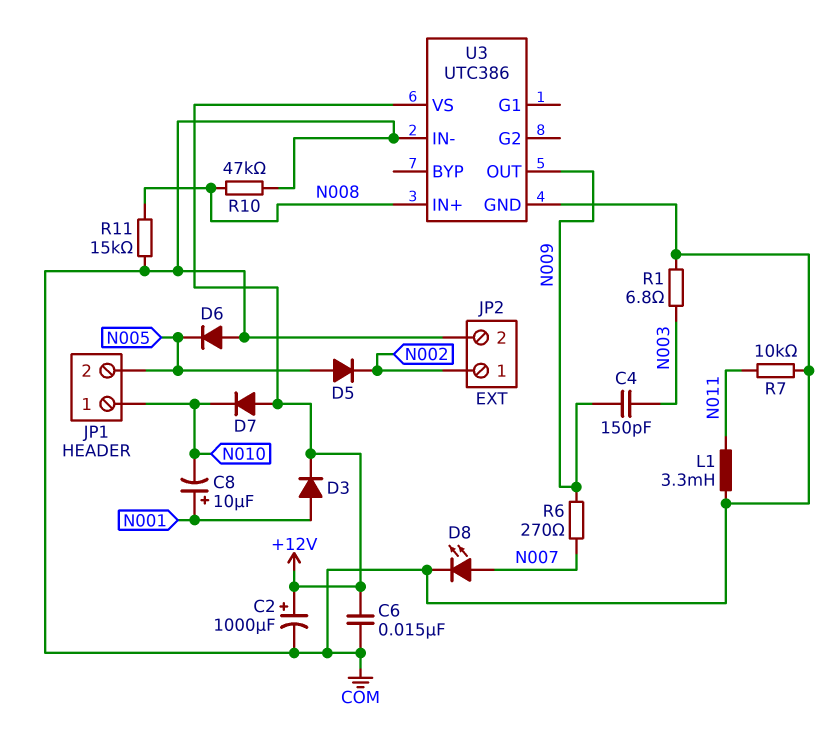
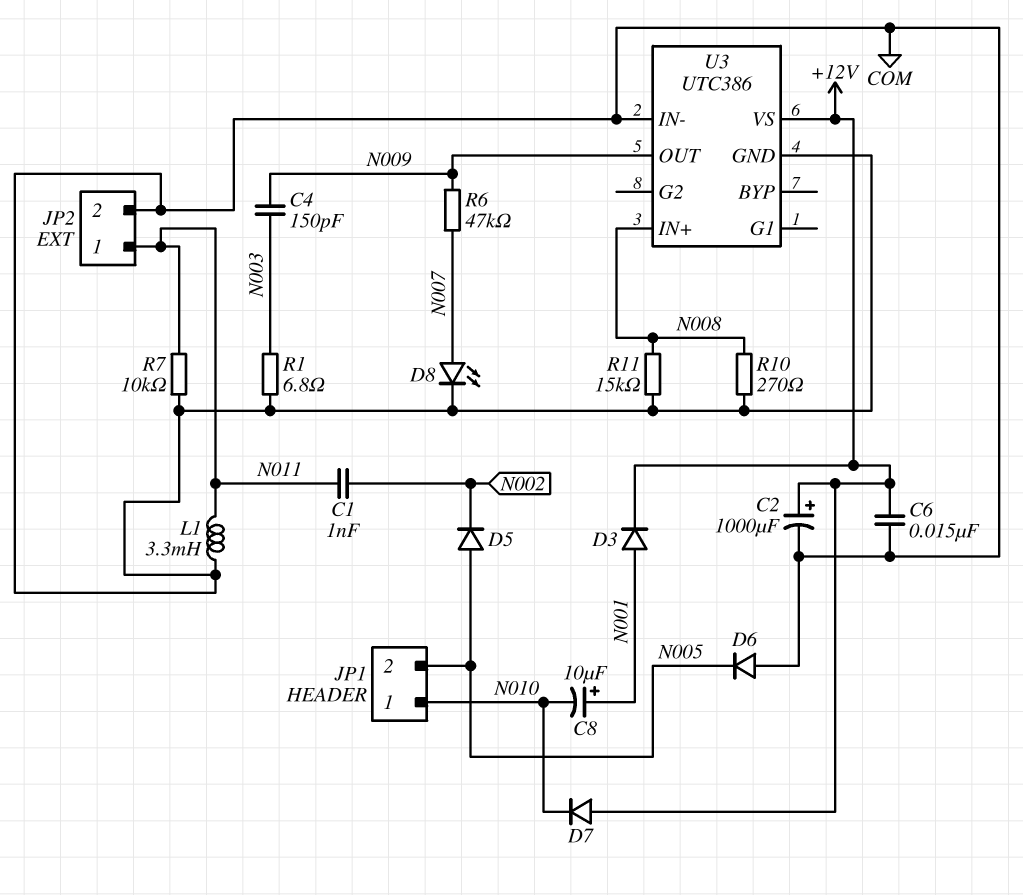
C1: none -> 1nF (N002, N011)
JP2 pin 1: N002 -> N011
R6: 270 (N007, N009) -> 47k (N007, N009)
R10: 47k (COM, N008) -> 270 (COM, N008)

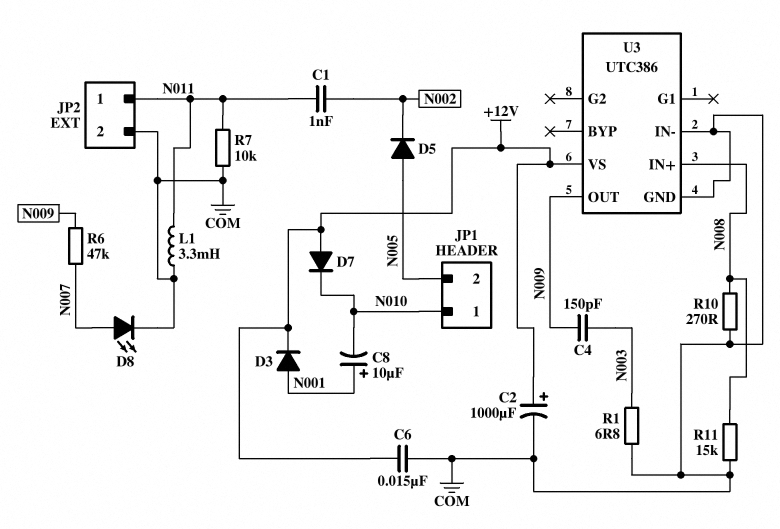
D6: diode (A COM, K N005) -> none

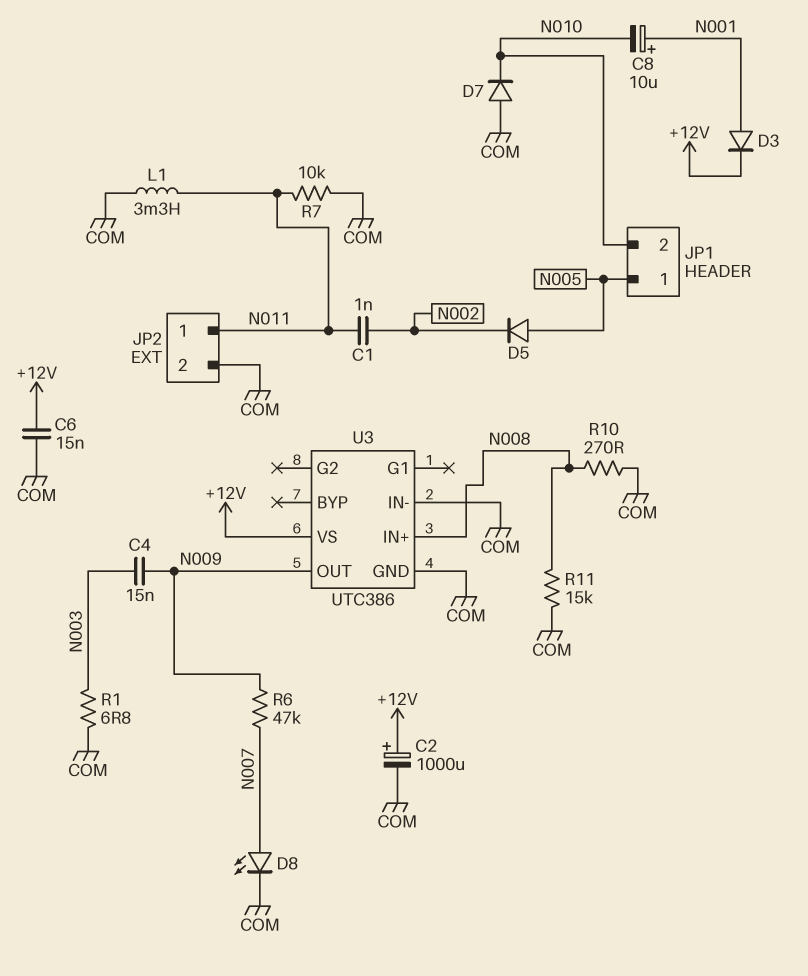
C4: 150pF (N003, N009) -> 15nF (N003, N009)
D7: diode (A +12V, K N010) -> diode (A COM, K N010)
JP1 pin 1: N010 -> N005
JP1 pin 2: N005 -> N010

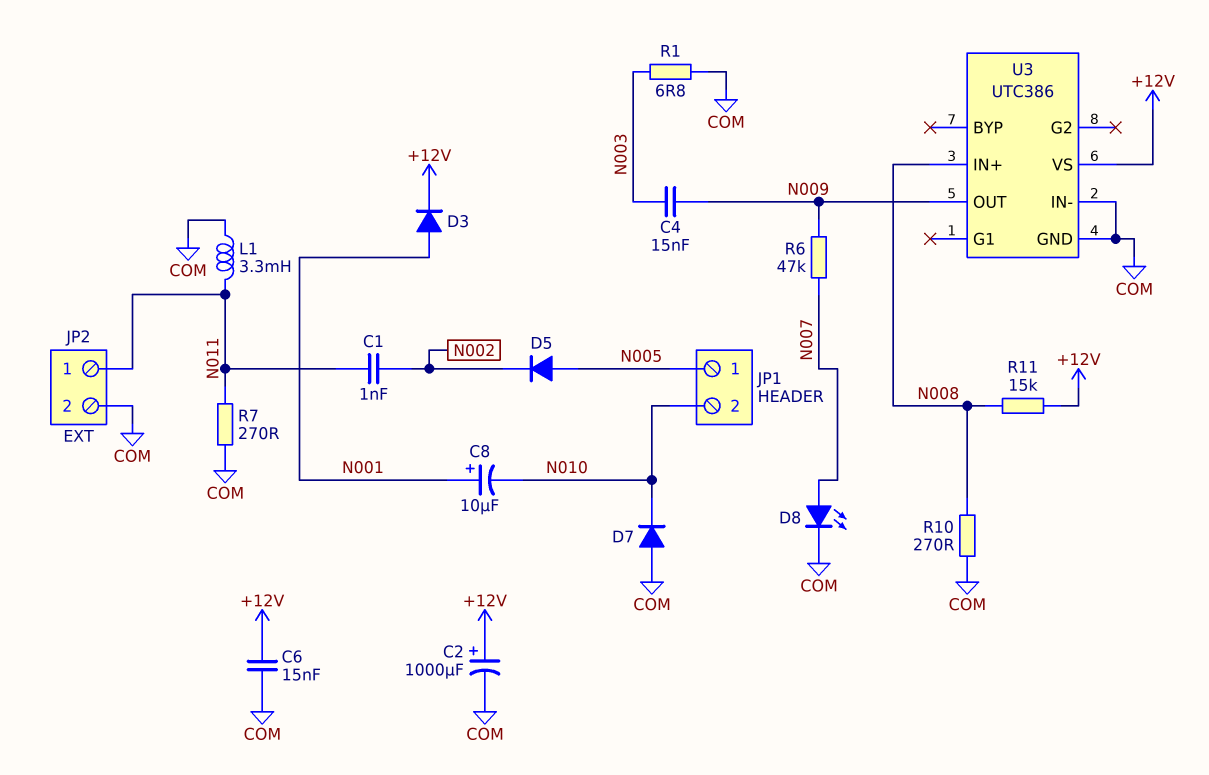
R7: 10k (COM, N011) -> 270 (COM, N011)
R11: 15k (COM, N008) -> 15k (+12V, N008)

